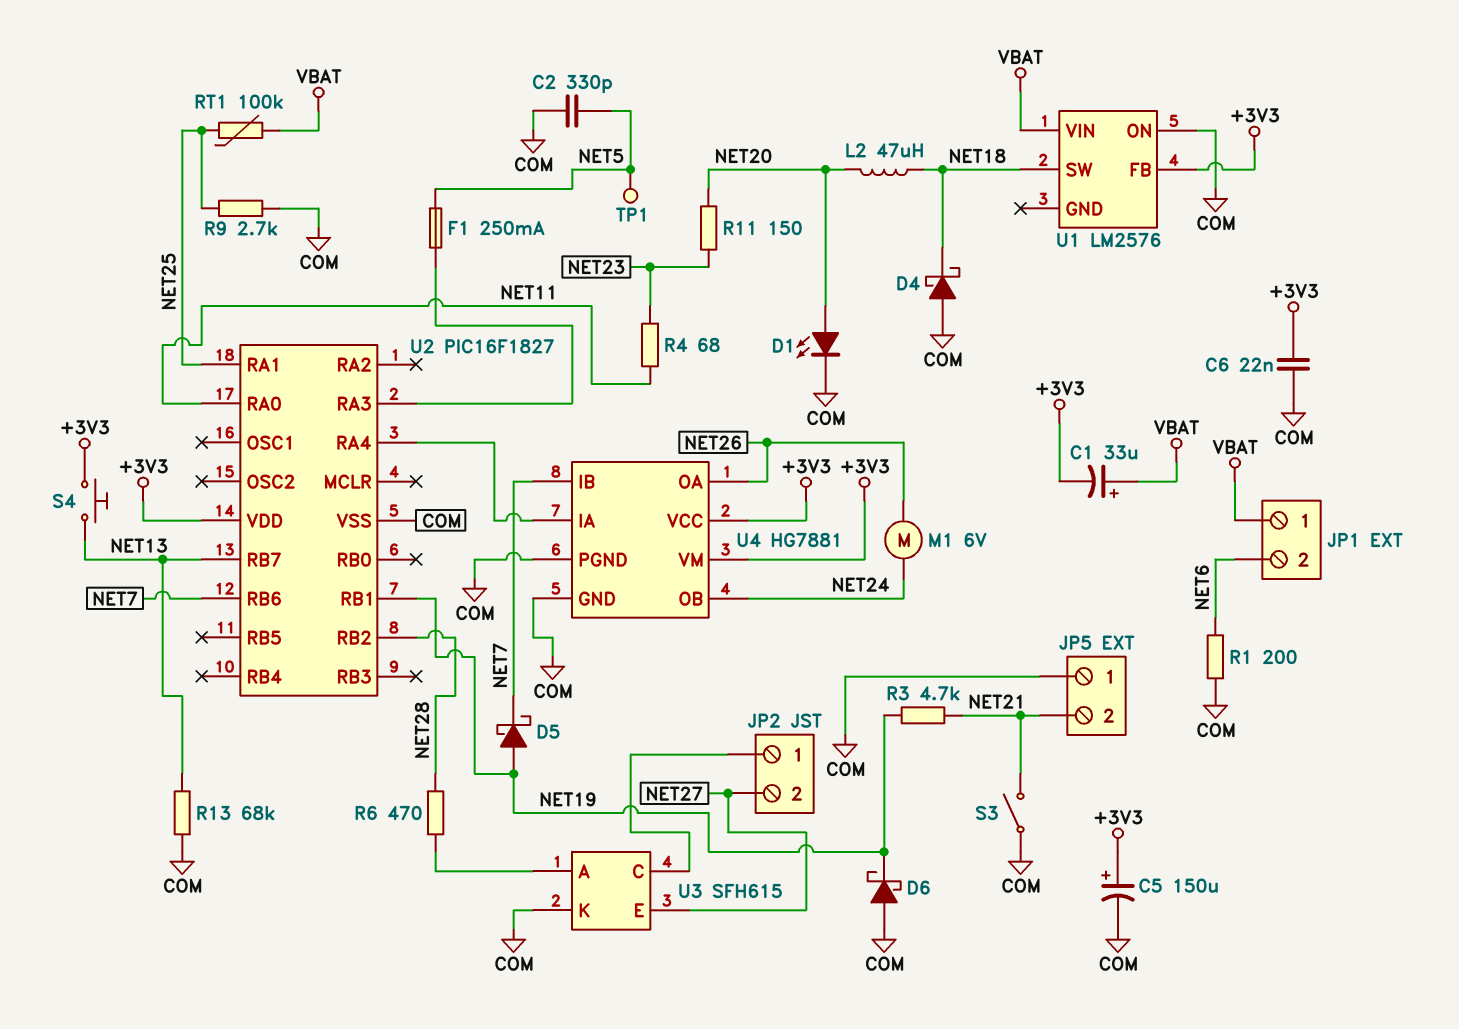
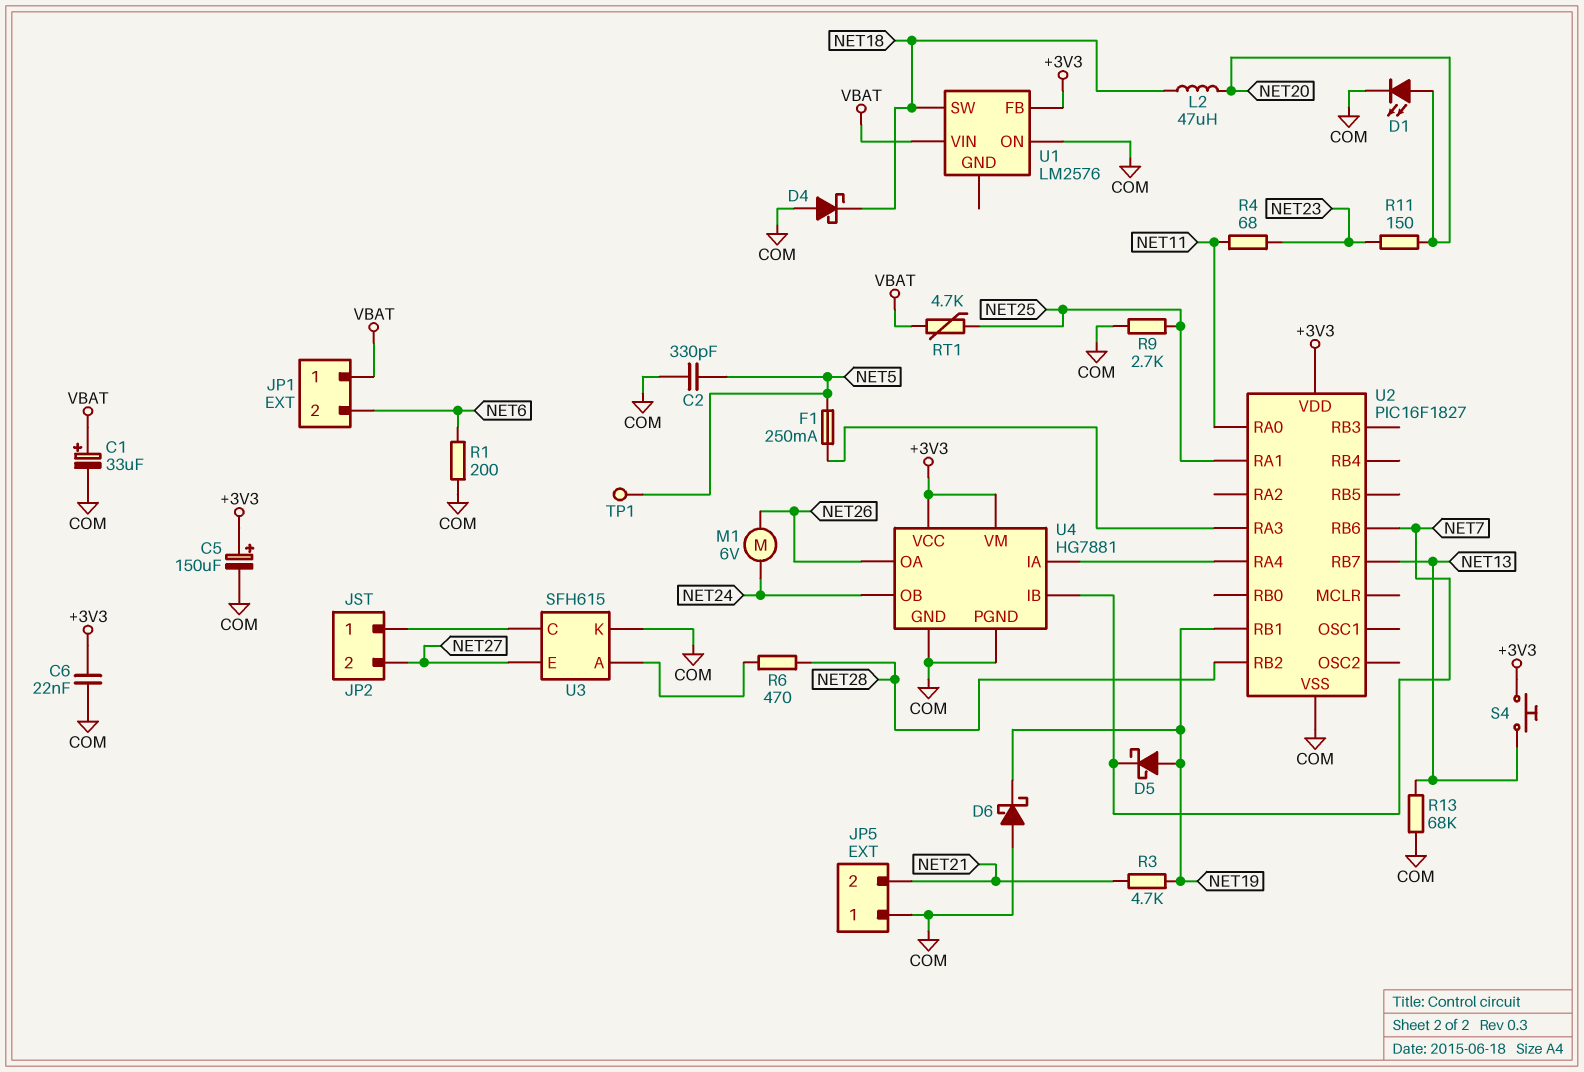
C1: 33uF (plus VBAT, minus +3V3) -> 33uF (plus VBAT, minus COM)
RT1: 100k (NET25, VBAT) -> 4.7k (NET25, VBAT)
S3: switch (COM, NET21) -> none

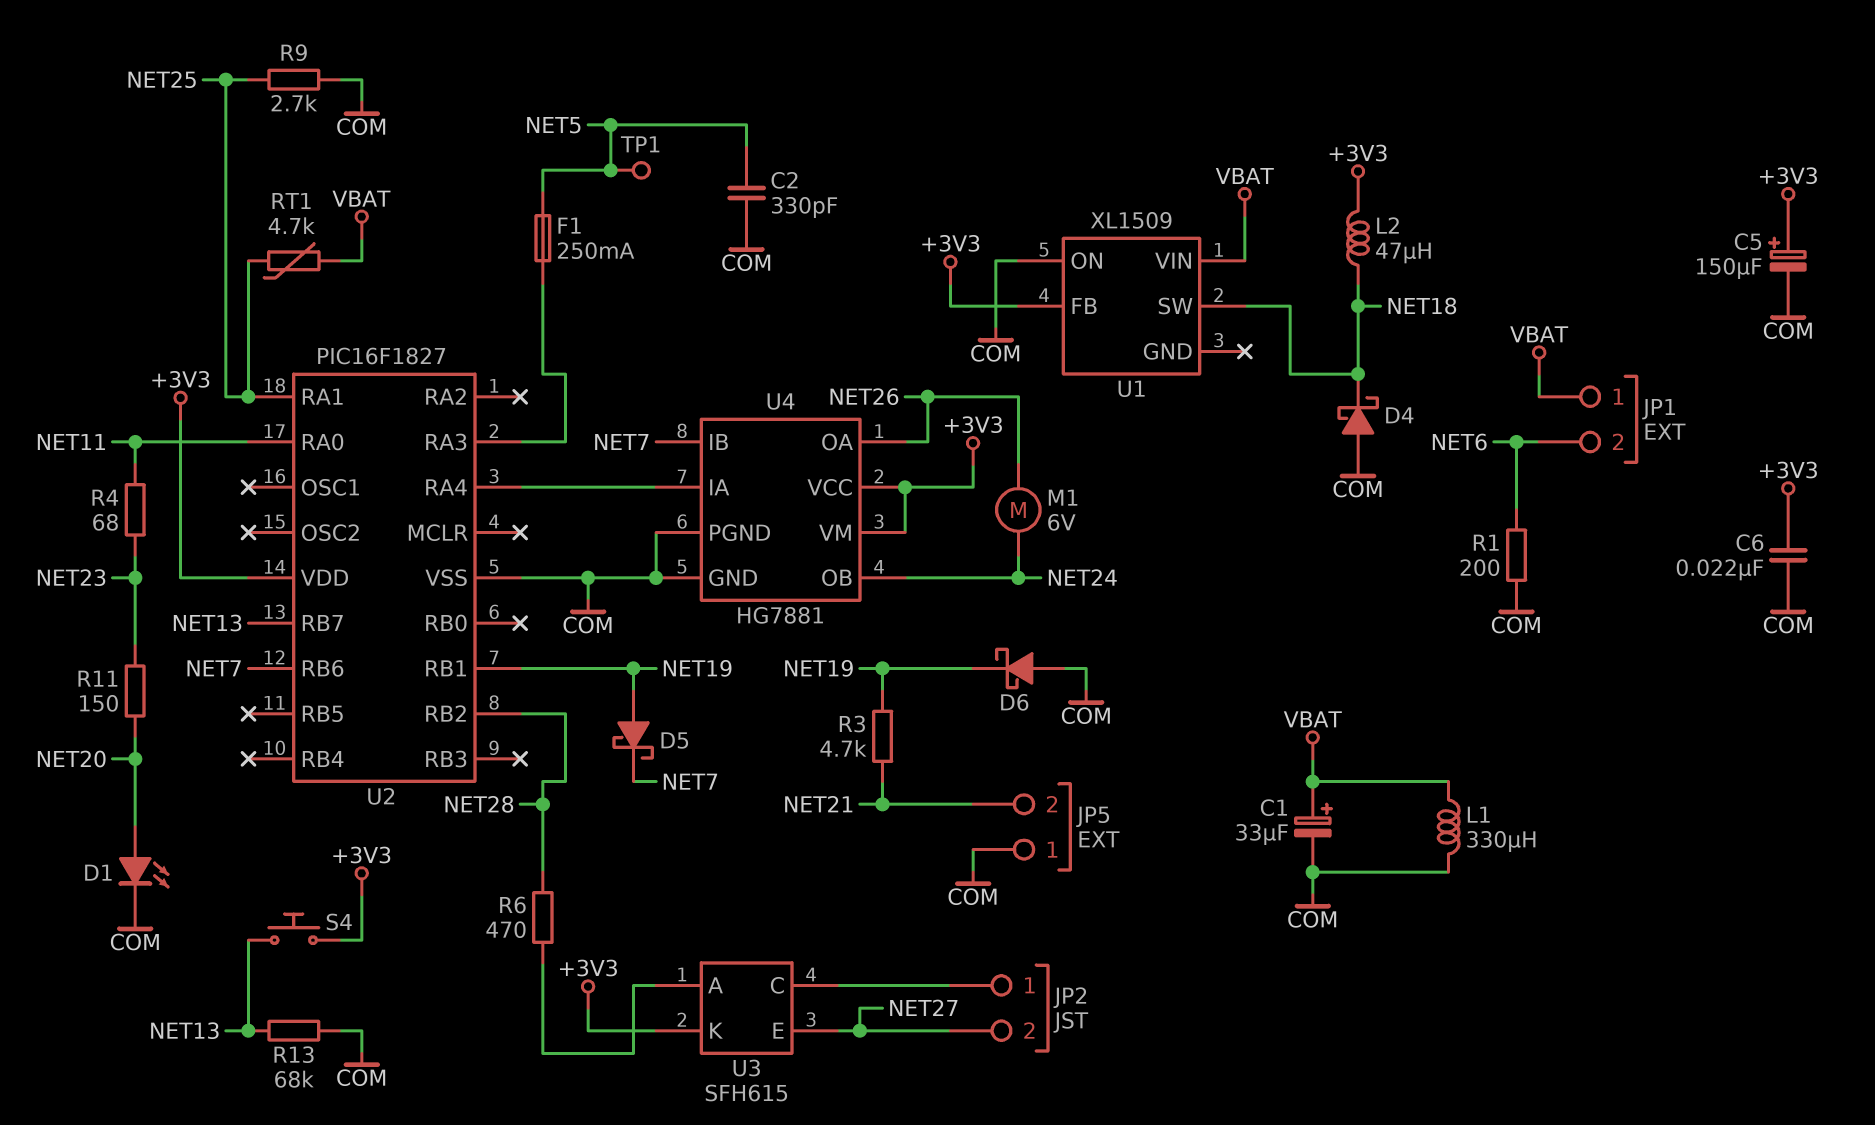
L1: none -> 330uH (COM, VBAT)
L2: 47uH (NET18, NET20) -> 47uH (+3V3, NET18)
U1: LM2576 -> XL1509
U3 pin K: COM -> +3V3

